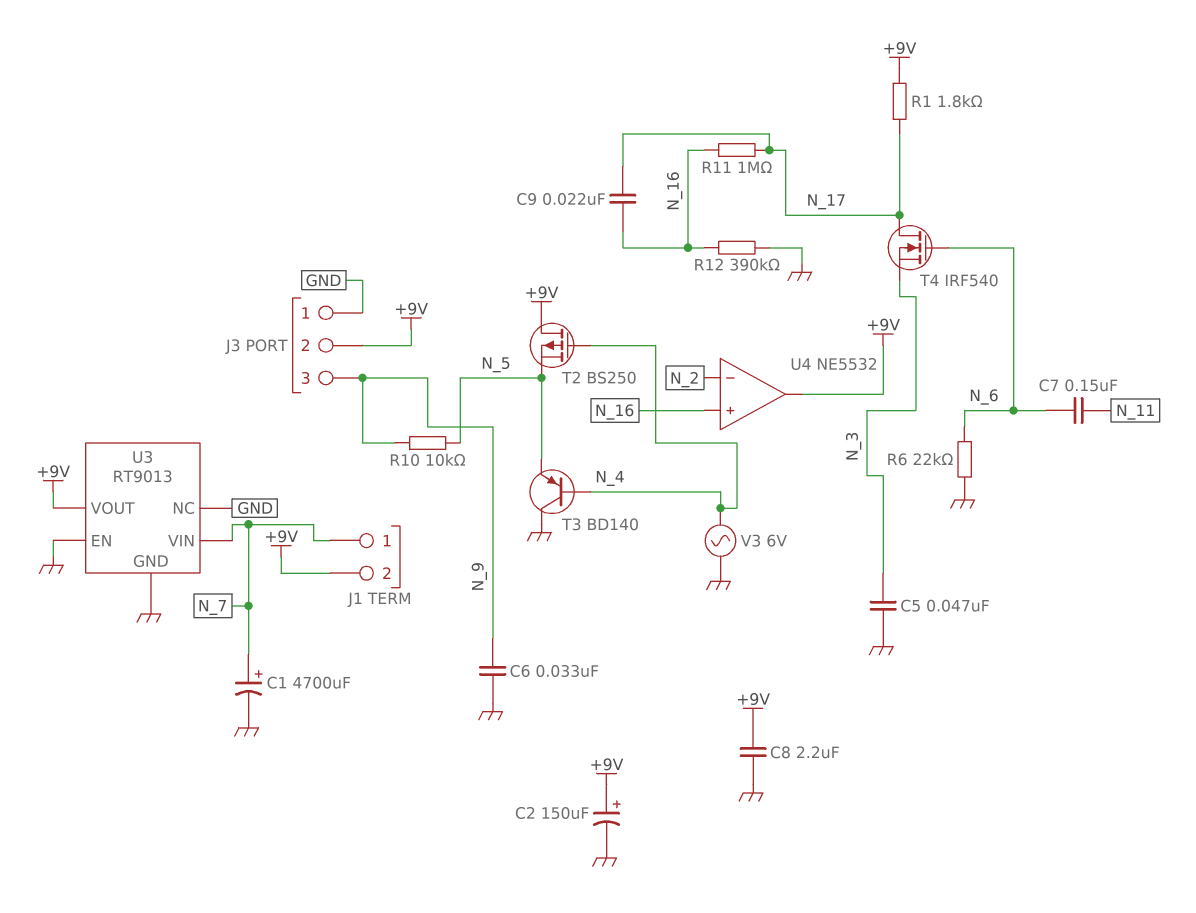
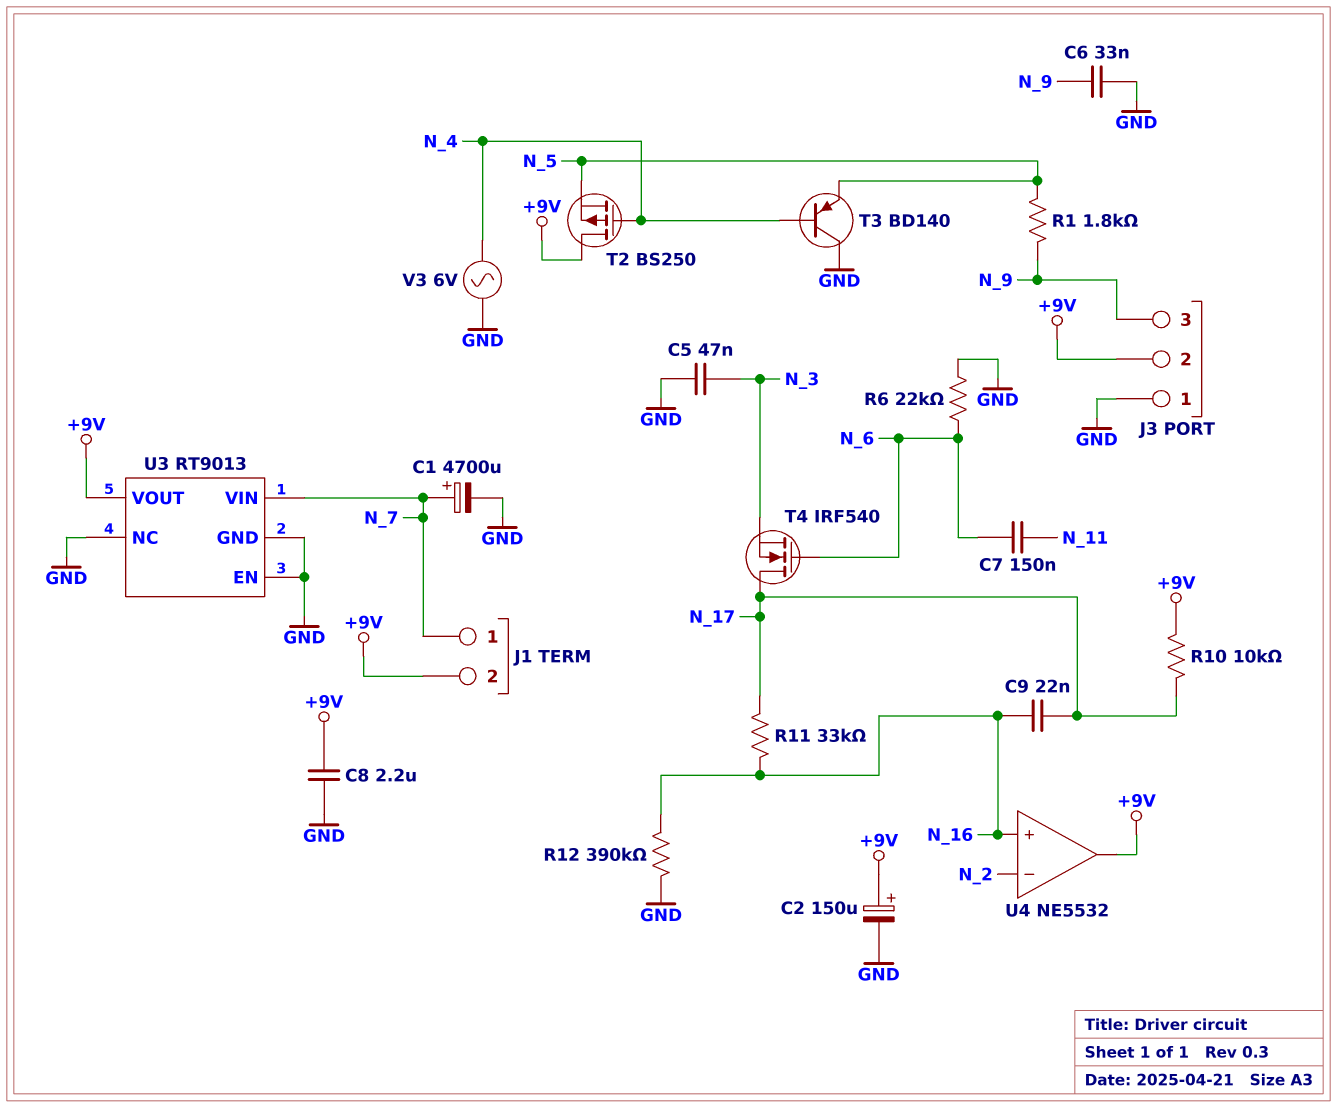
R1: 1.8k (+9V, N_17) -> 1.8k (N_5, N_9)
R10: 10k (N_5, N_9) -> 10k (+9V, N_17)
R11: 1M (N_16, N_17) -> 33k (N_16, N_17)

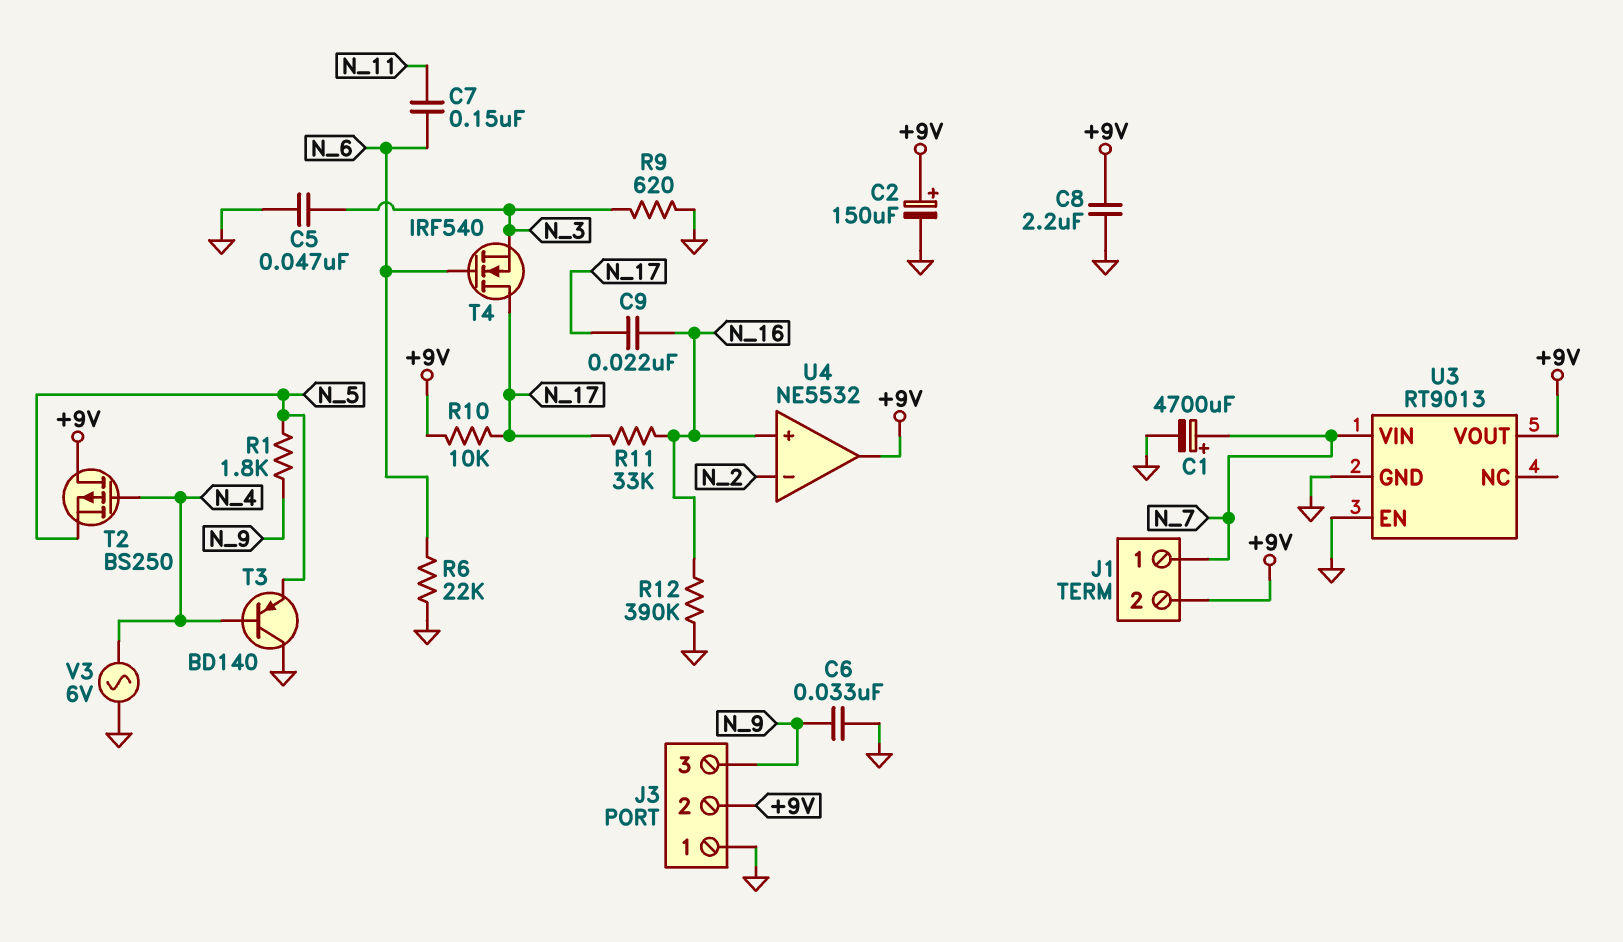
R9: none -> 620 (GND, N_3)
U3 pin NC: GND -> none

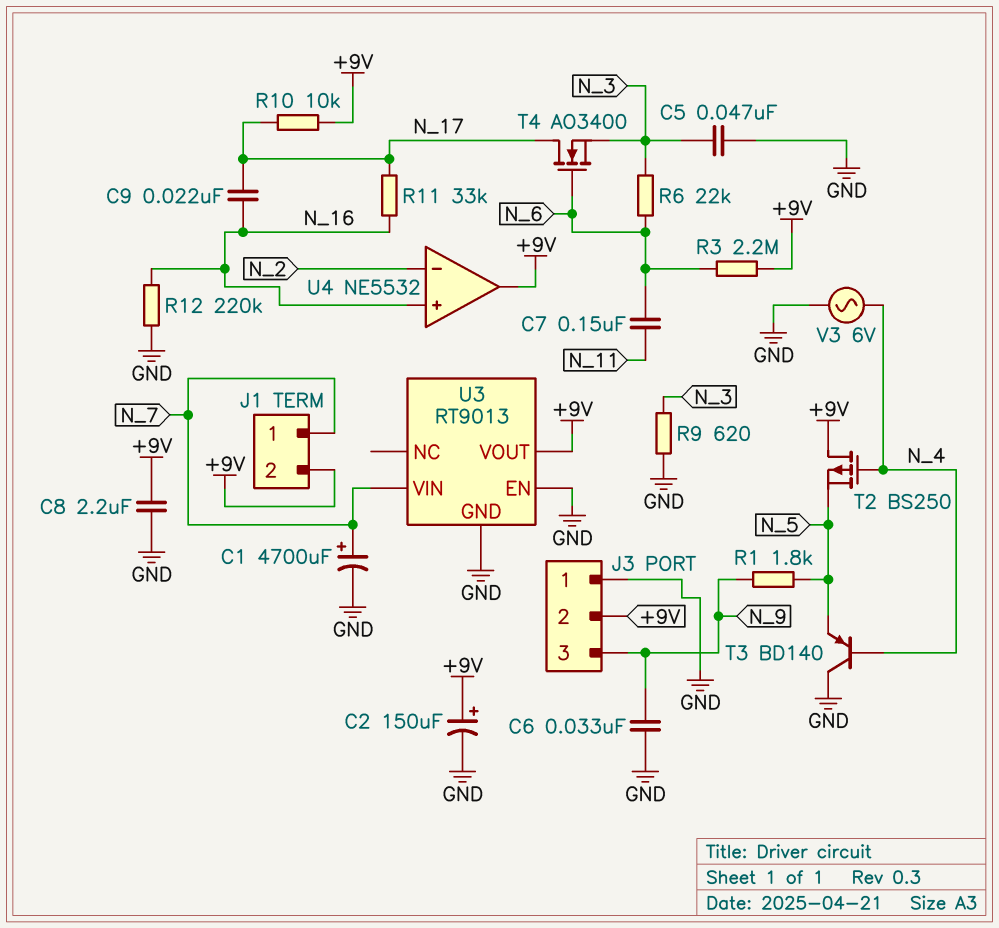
R3: none -> 2.2M (+9V, N_6)
R6: 22k (GND, N_6) -> 22k (N_3, N_6)
R12: 390k (GND, N_16) -> 220k (GND, N_16)
T4: NMOS IRF540 (G N_6, D N_17, S N_3) -> NMOS AO3400 (G N_6, D N_17, S N_3)

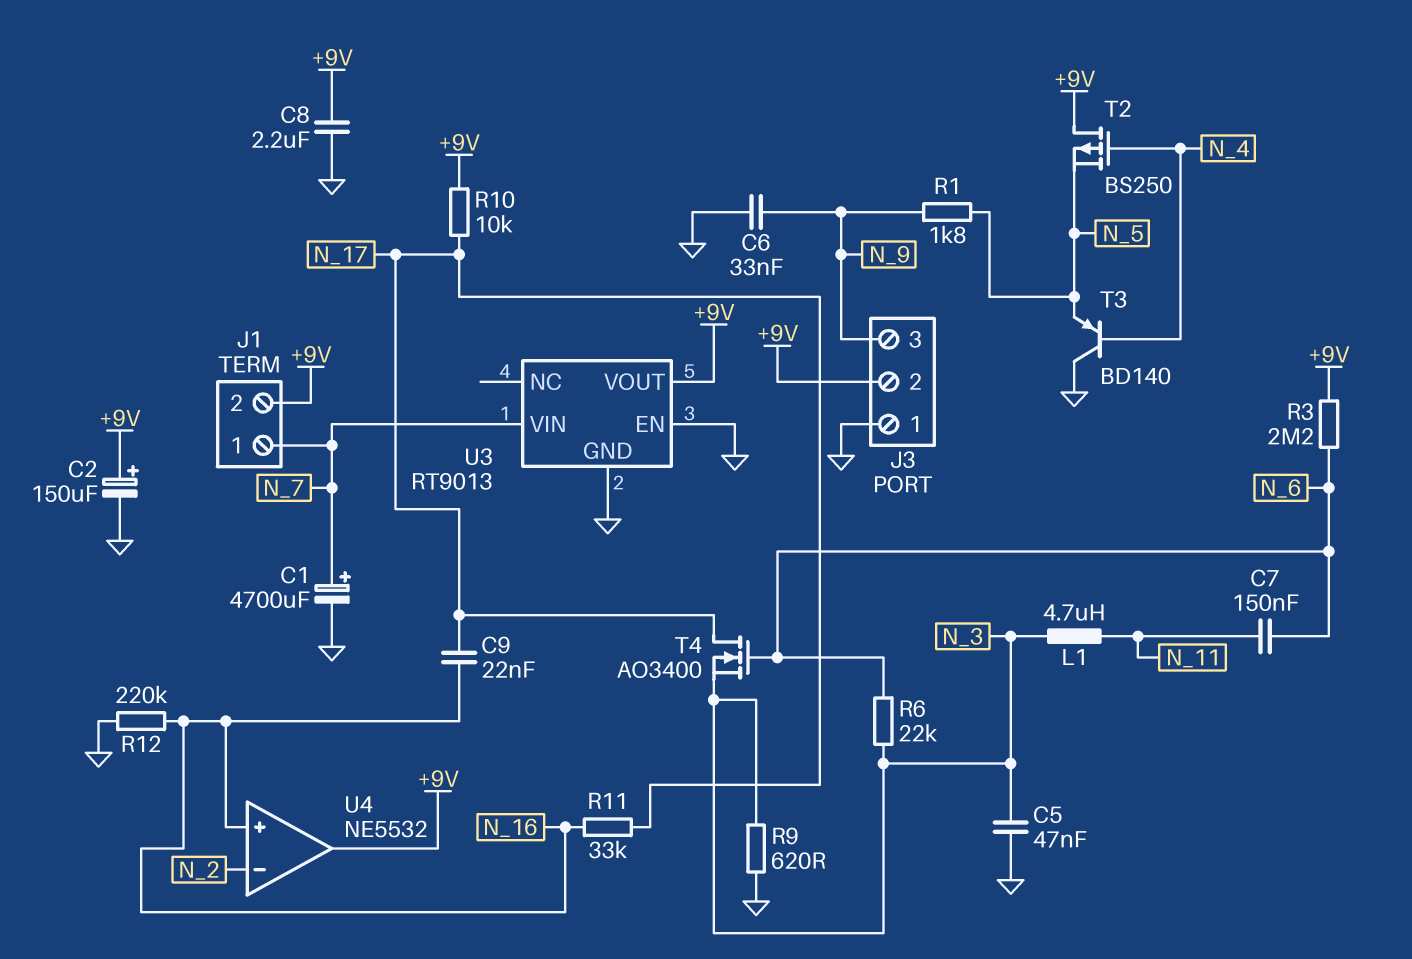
L1: none -> 4.7uH (N_3, N_11)
V3: AC 6V (GND, N_4) -> none

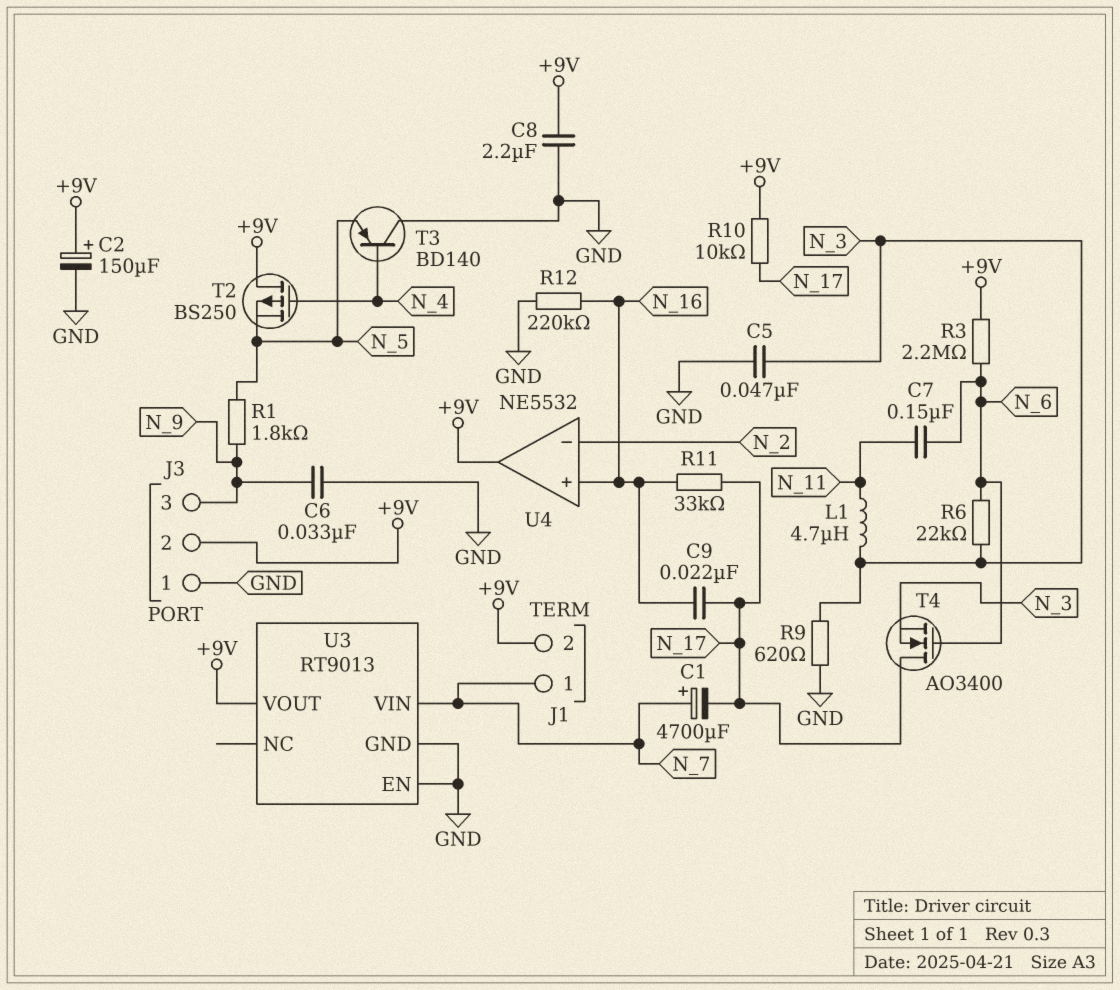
C1: 4700uF (plus N_7, minus GND) -> 4700uF (plus N_7, minus N_17)

